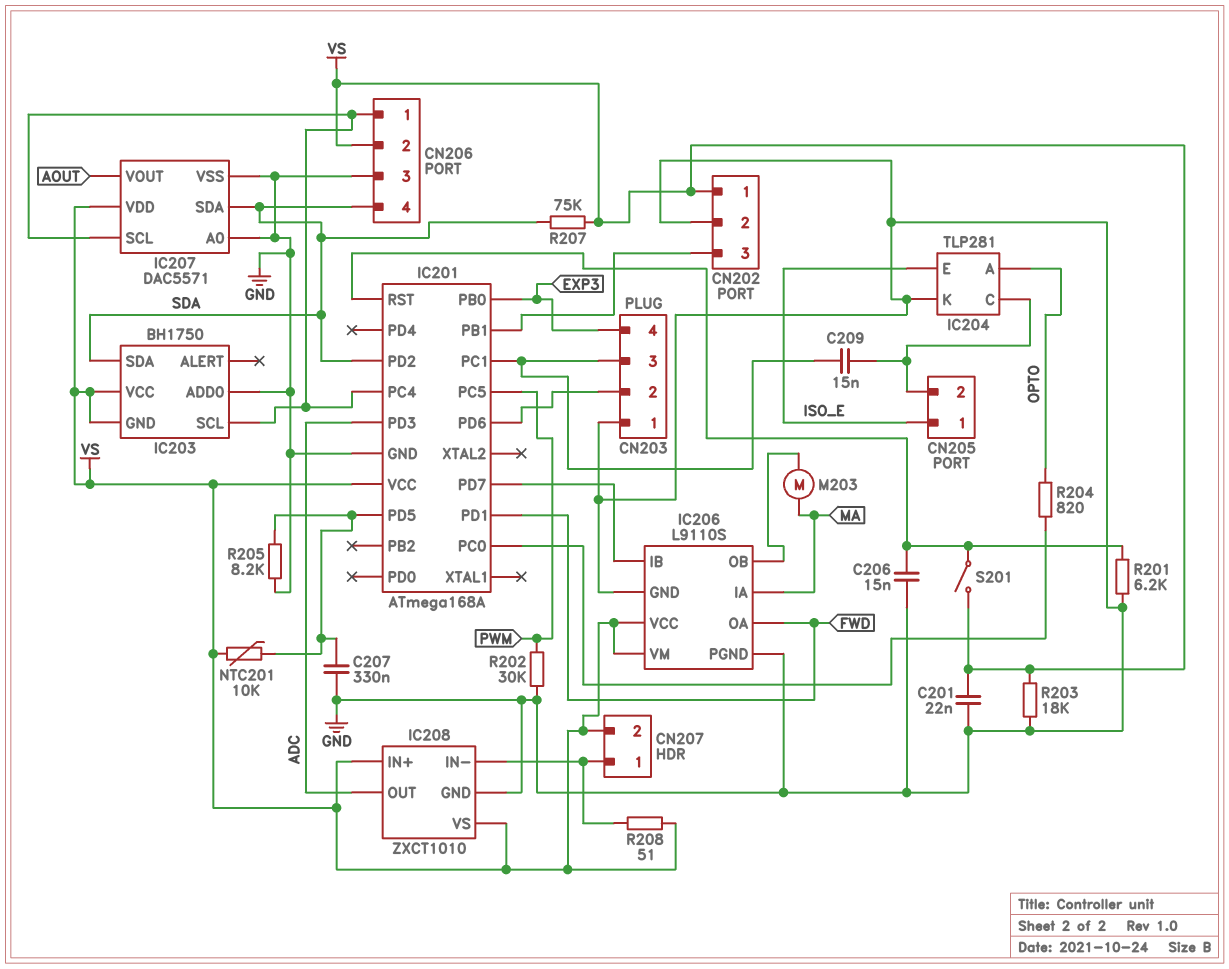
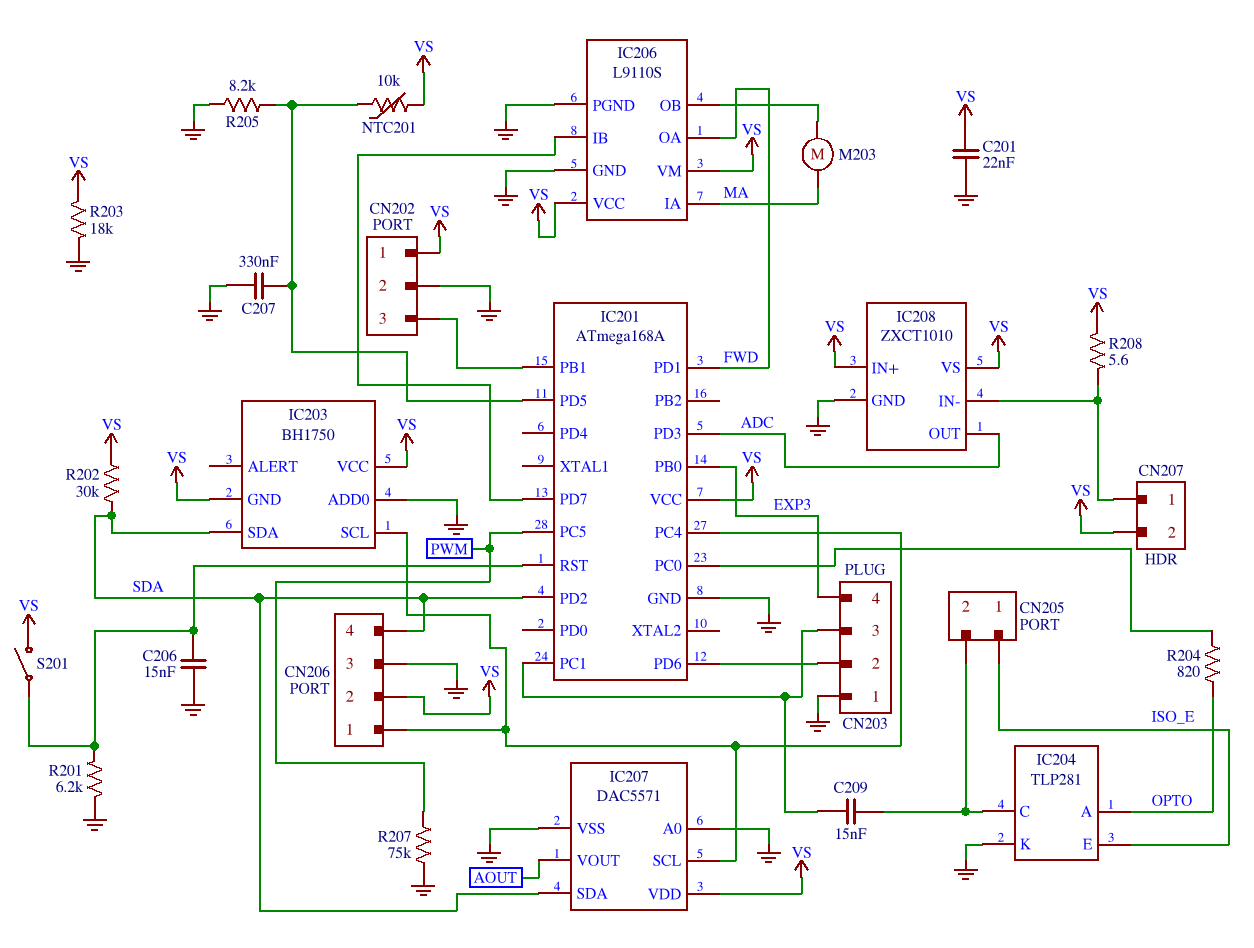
R202: 30k (GND, PWM) -> 30k (SDA, VS)
R207: 75k (SDA, VS) -> 75k (GND, PWM)
R208: 51 (CN207/1, VS) -> 5.6 (CN207/1, VS)

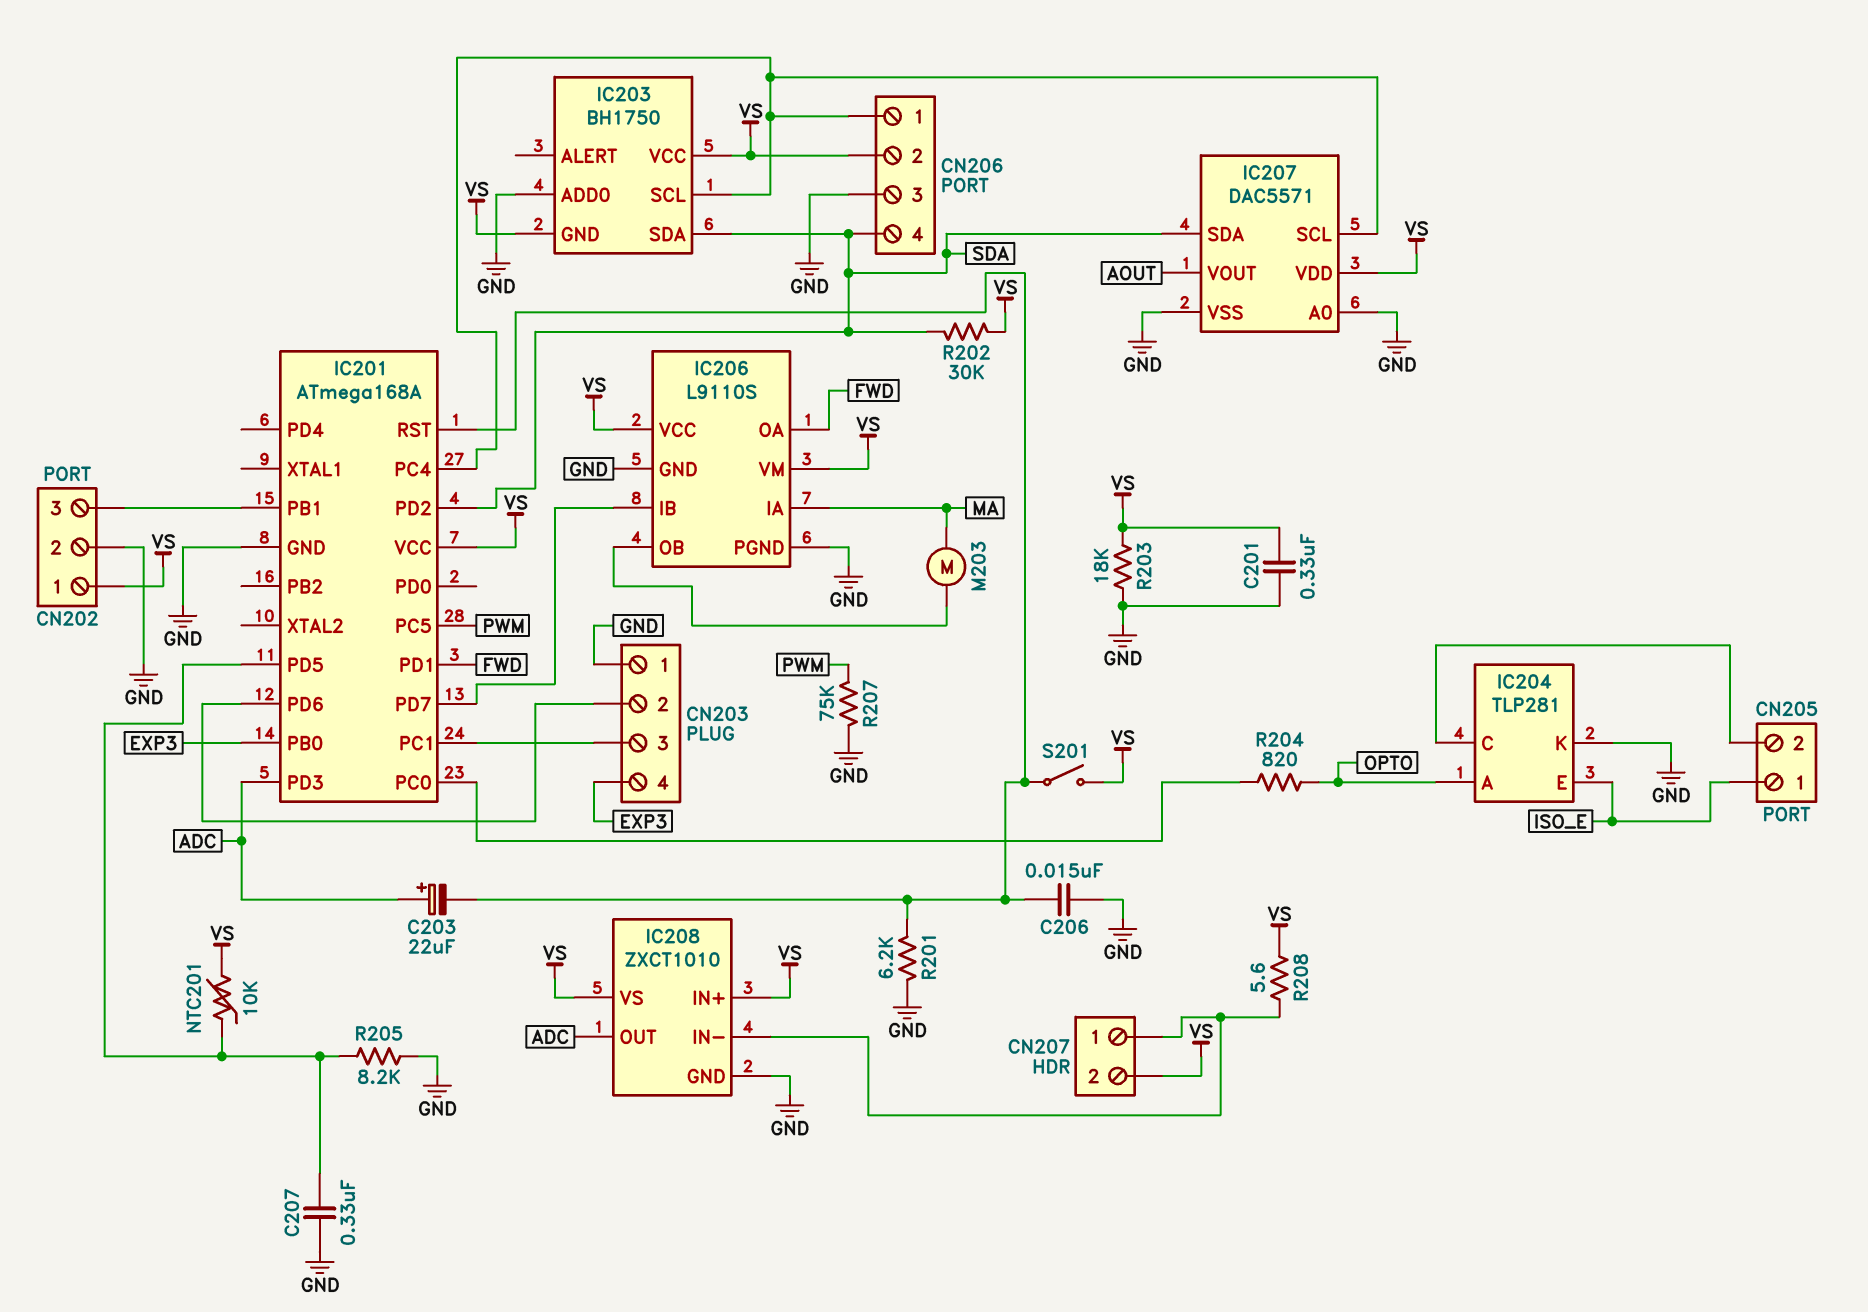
C201: 22nF (GND, VS) -> 330nF (GND, VS)
C203: none -> 22uF (plus ADC, minus IC201/RST)
C209: 15nF (CN203/3, CN205/2) -> none

